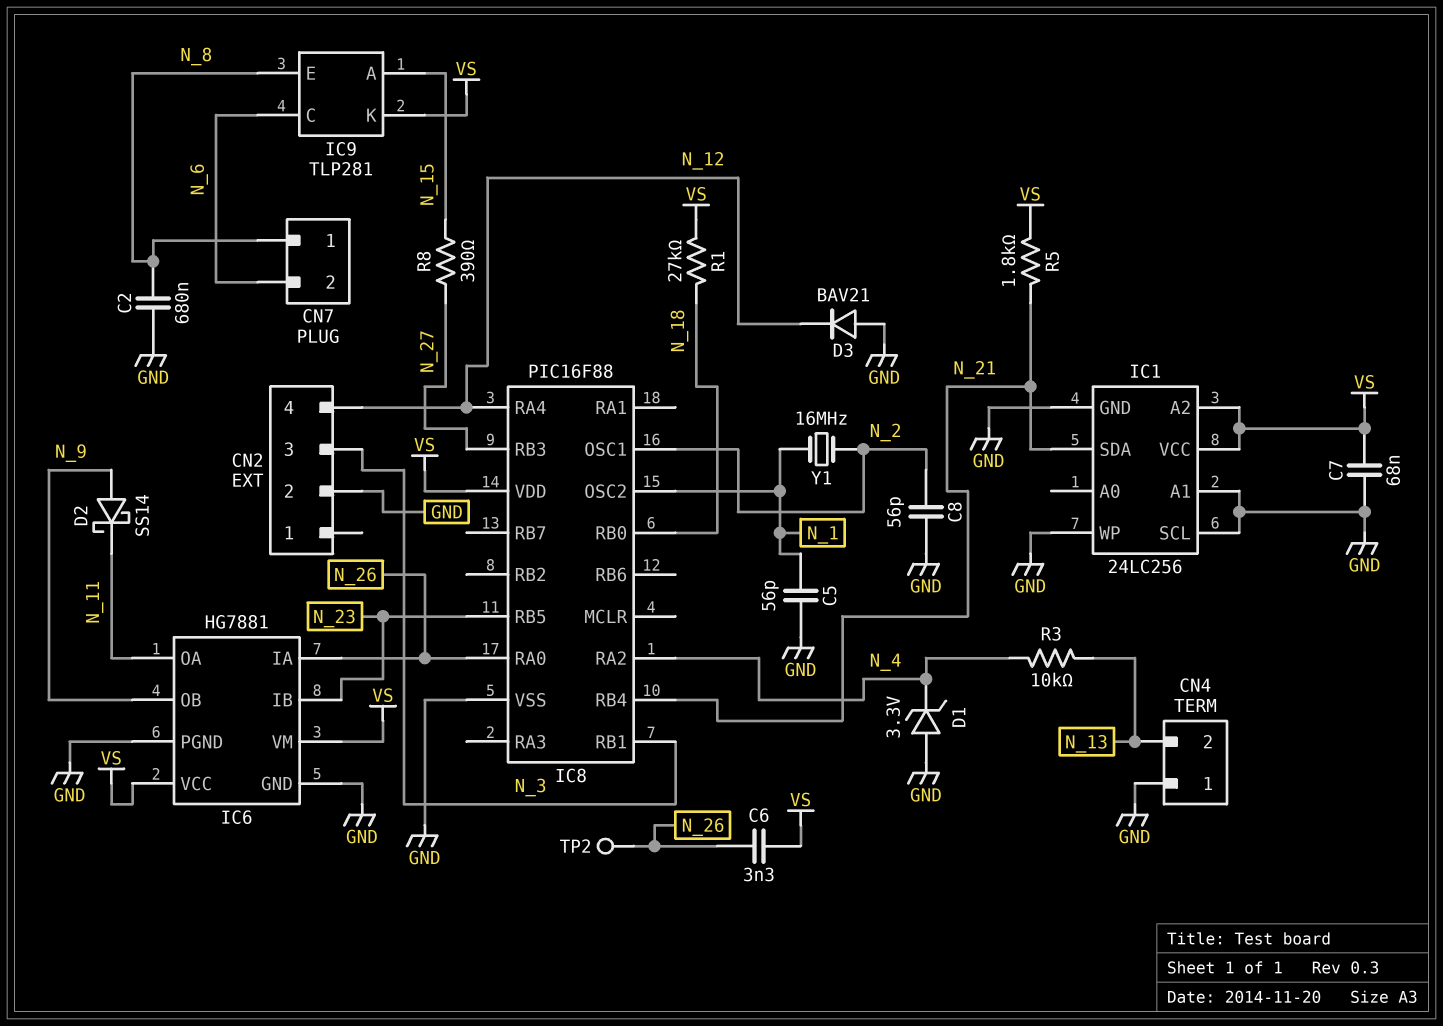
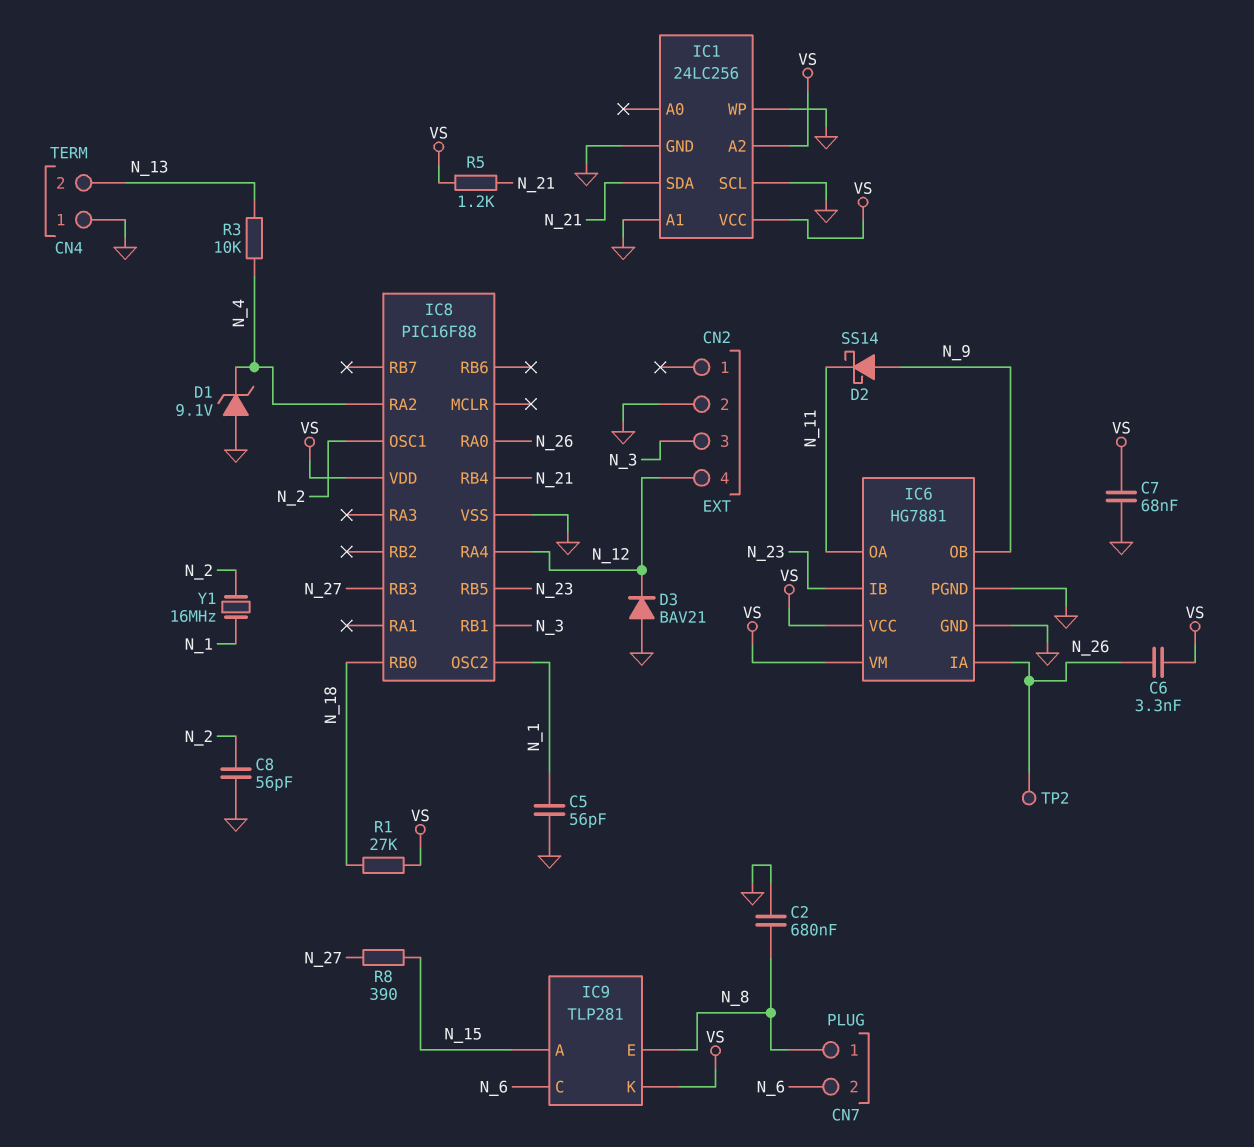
D1: zener 3.3V (A GND, K N_4) -> zener 9.1V (A GND, K N_4)
R5: 1.8k (N_21, VS) -> 1.2k (N_21, VS)

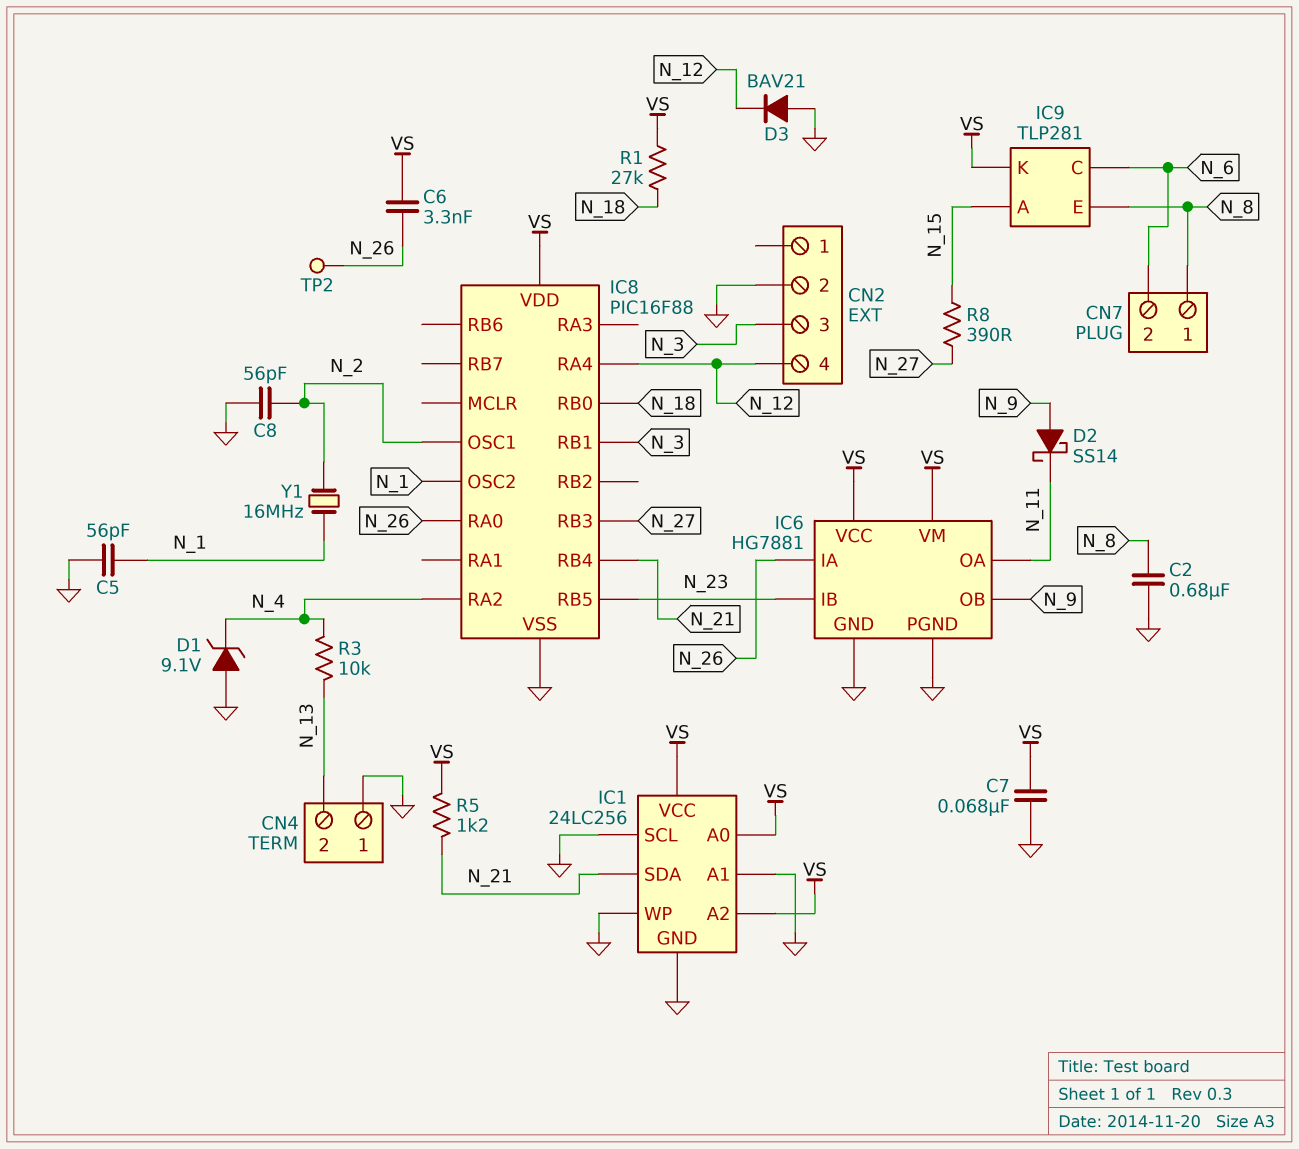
IC1 pin A0: none -> VS

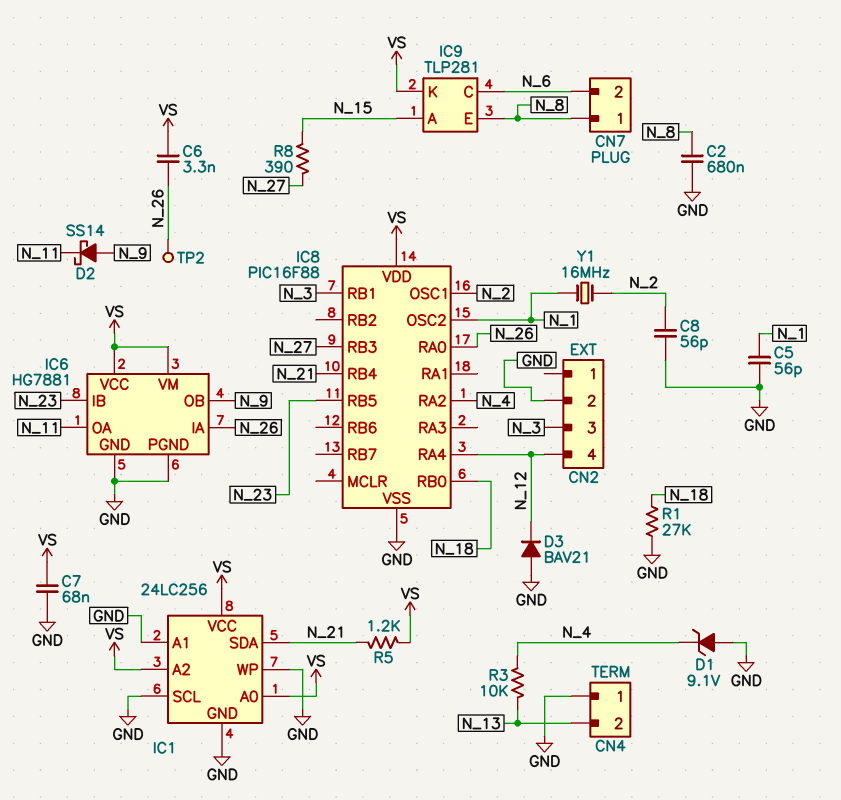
R1: 27k (N_18, VS) -> 27k (GND, N_18)

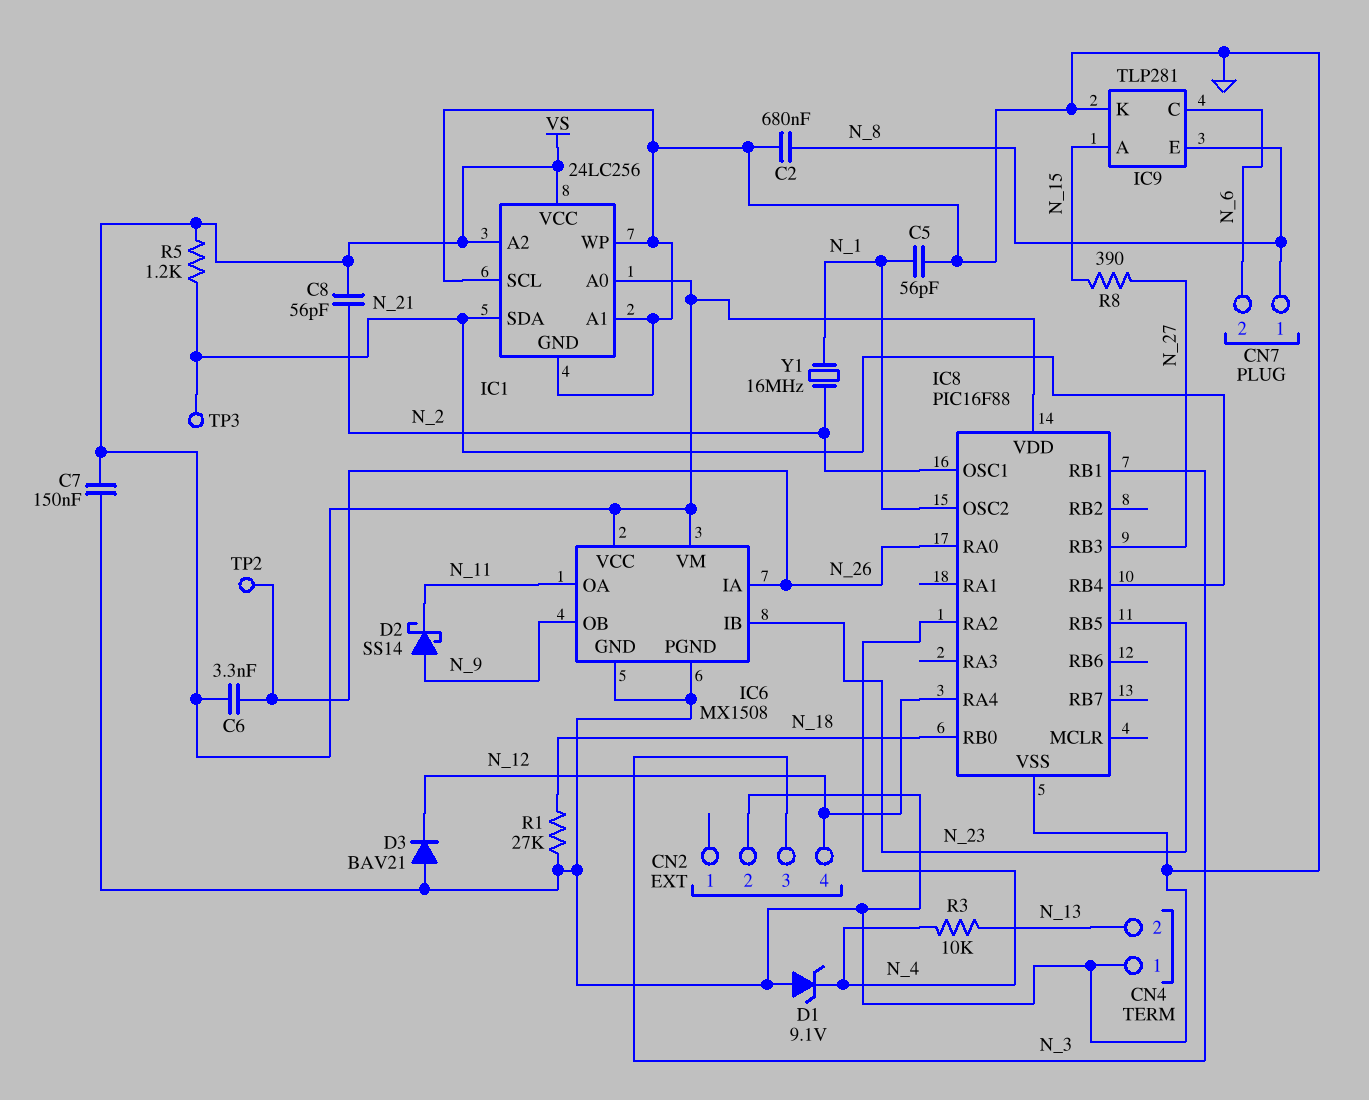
C7: 68nF (GND, VS) -> 150nF (GND, VS)
C8: 56pF (GND, N_2) -> 56pF (N_2, VS)
IC6: HG7881 -> MX1508
IC9 pin K: VS -> GND
TP3: none -> test point (N_21)

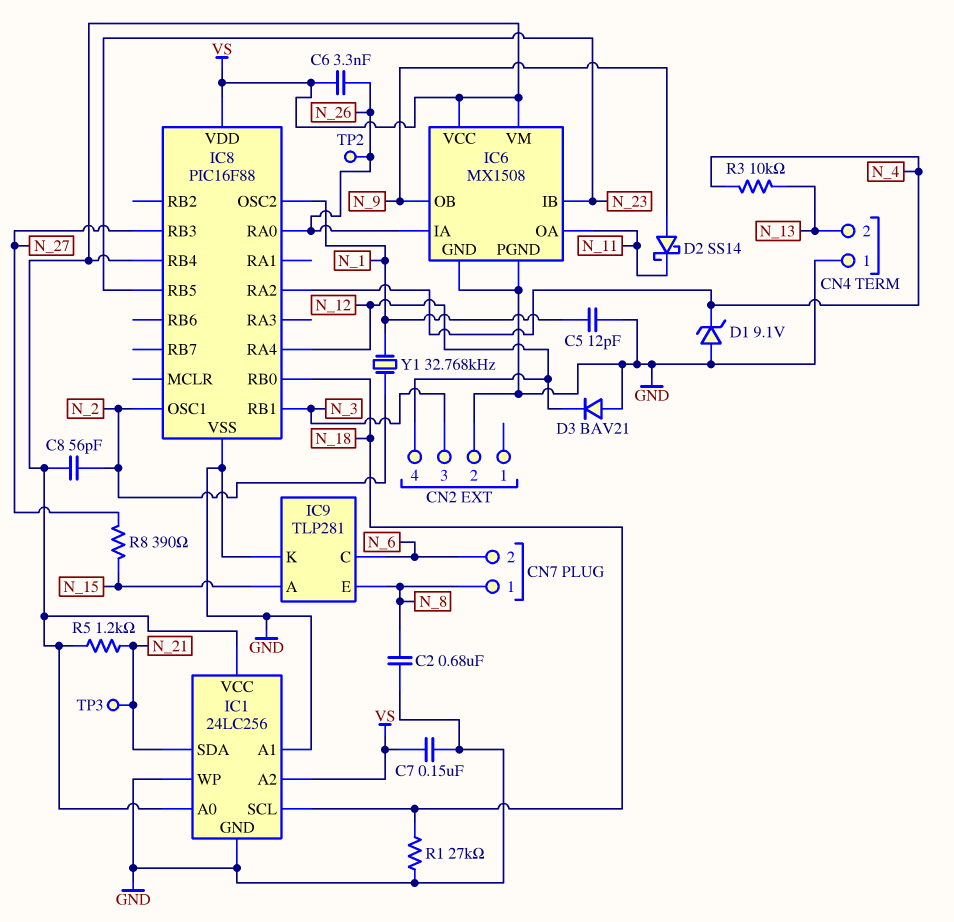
C5: 56pF (GND, N_1) -> 12pF (GND, N_1)
IC1 pin SCL: GND -> N_18
IC8 pin RB4: N_21 -> VS
Y1: 16MHz (N_1, N_2) -> 32.768kHz (N_1, N_2)

